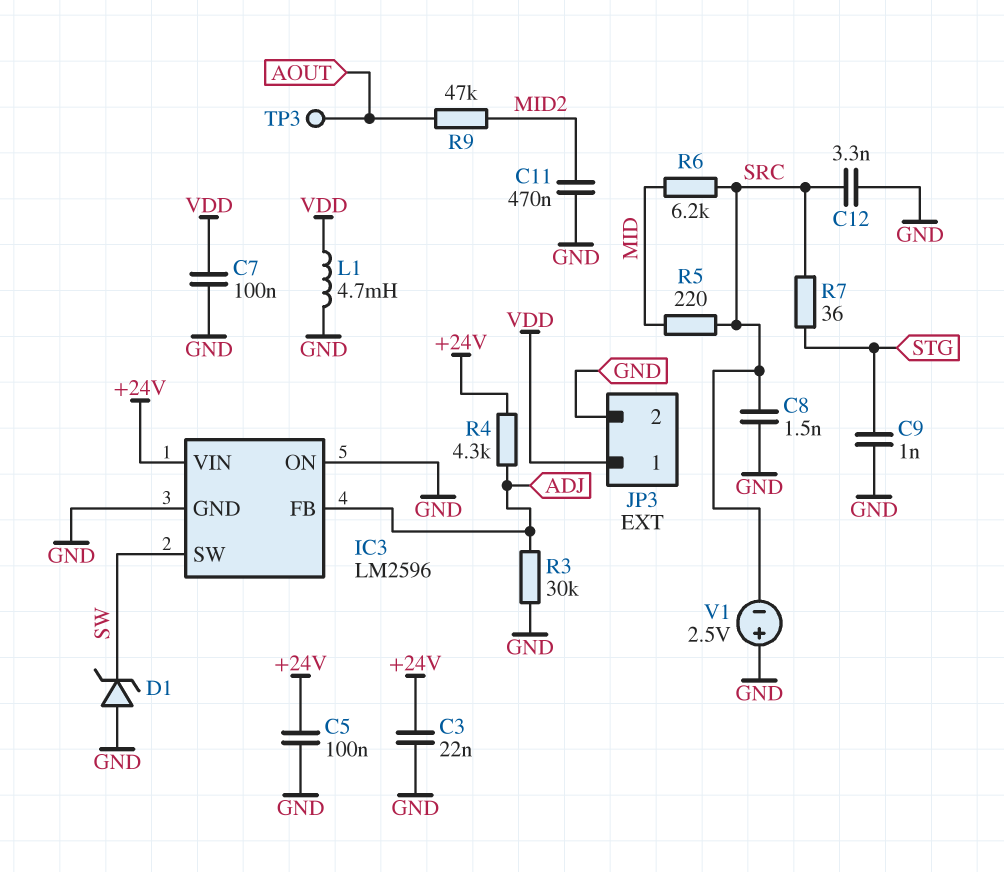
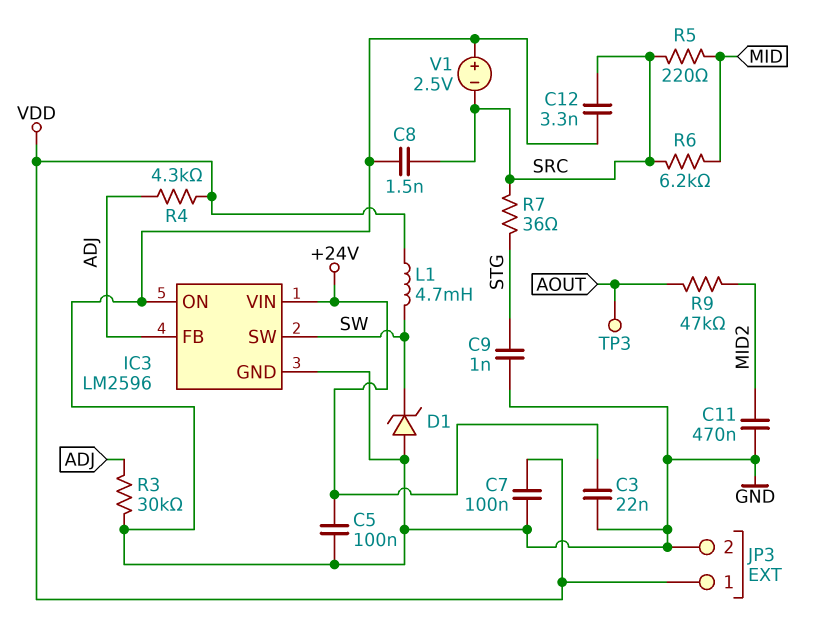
L1: 4.7mH (GND, VDD) -> 4.7mH (SW, VDD)
R4: 4.3k (+24V, ADJ) -> 4.3k (ADJ, VDD)

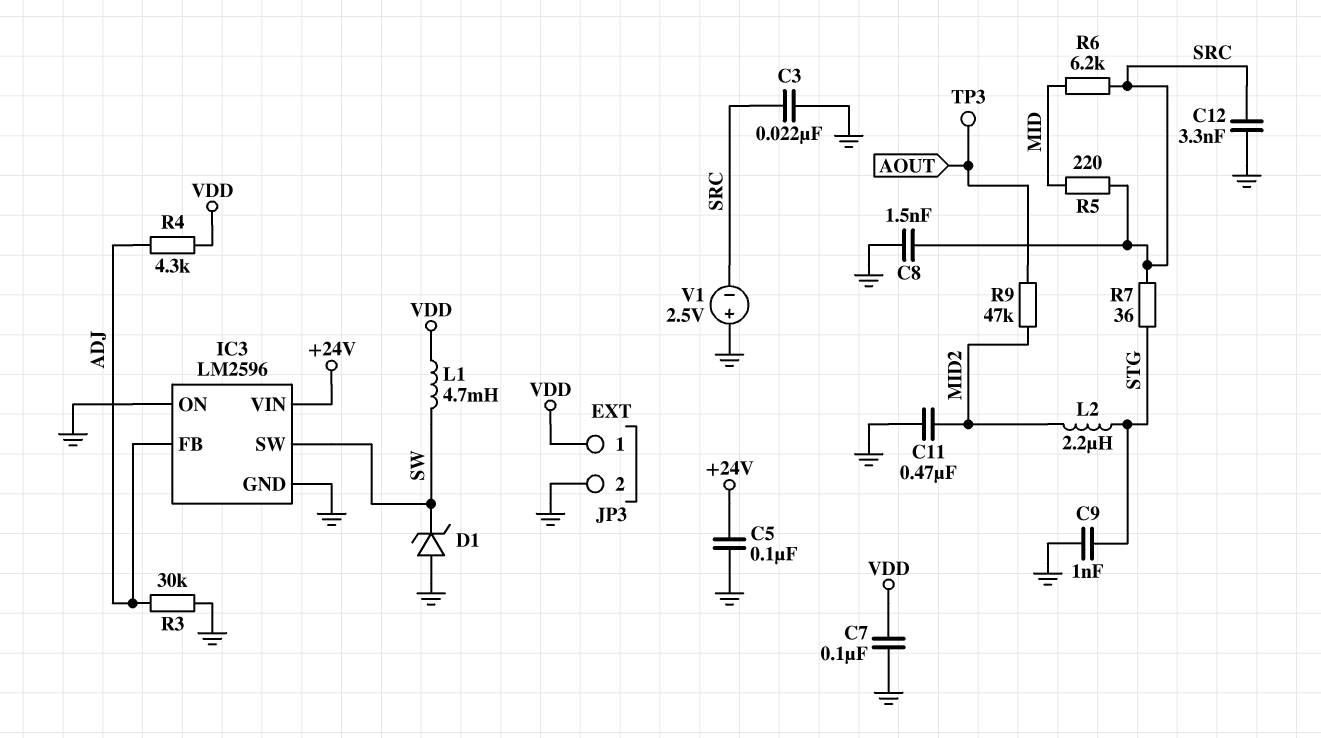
C3: 22nF (+24V, GND) -> 22nF (GND, SRC)
L2: none -> 2.2uH (MID2, STG)

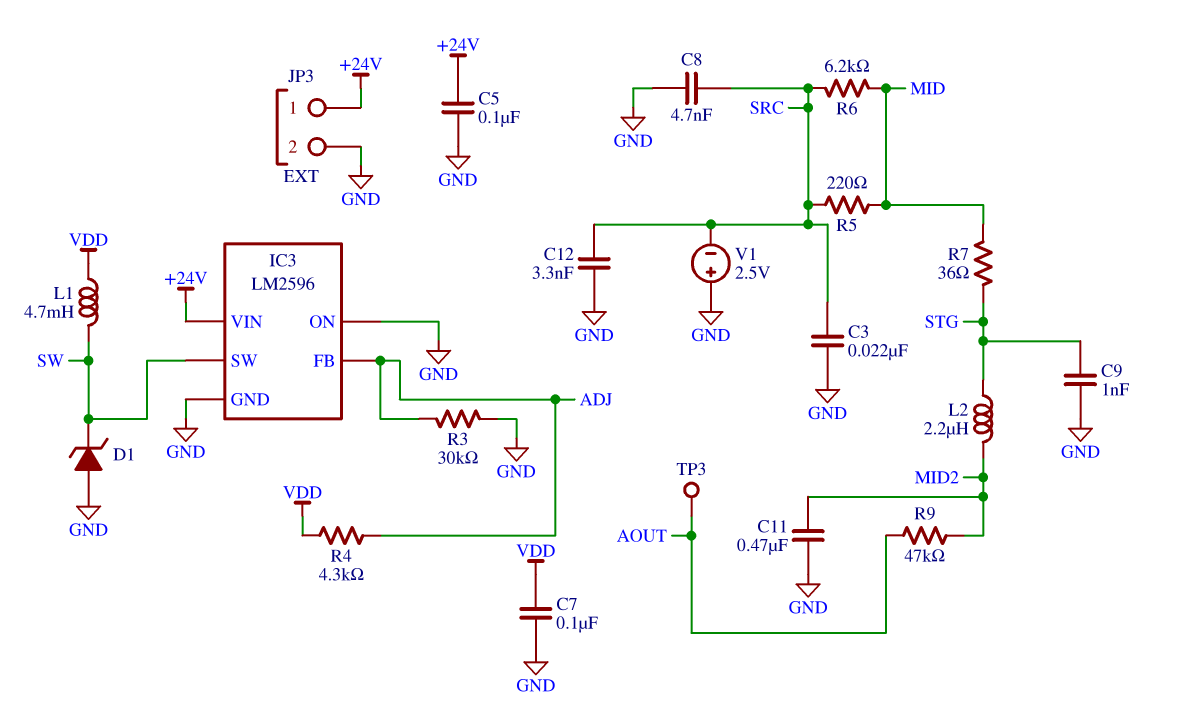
C8: 1.5nF (GND, SRC) -> 4.7nF (GND, SRC)
JP3 pin 1: VDD -> +24V
R7: 36 (SRC, STG) -> 36 (MID, STG)

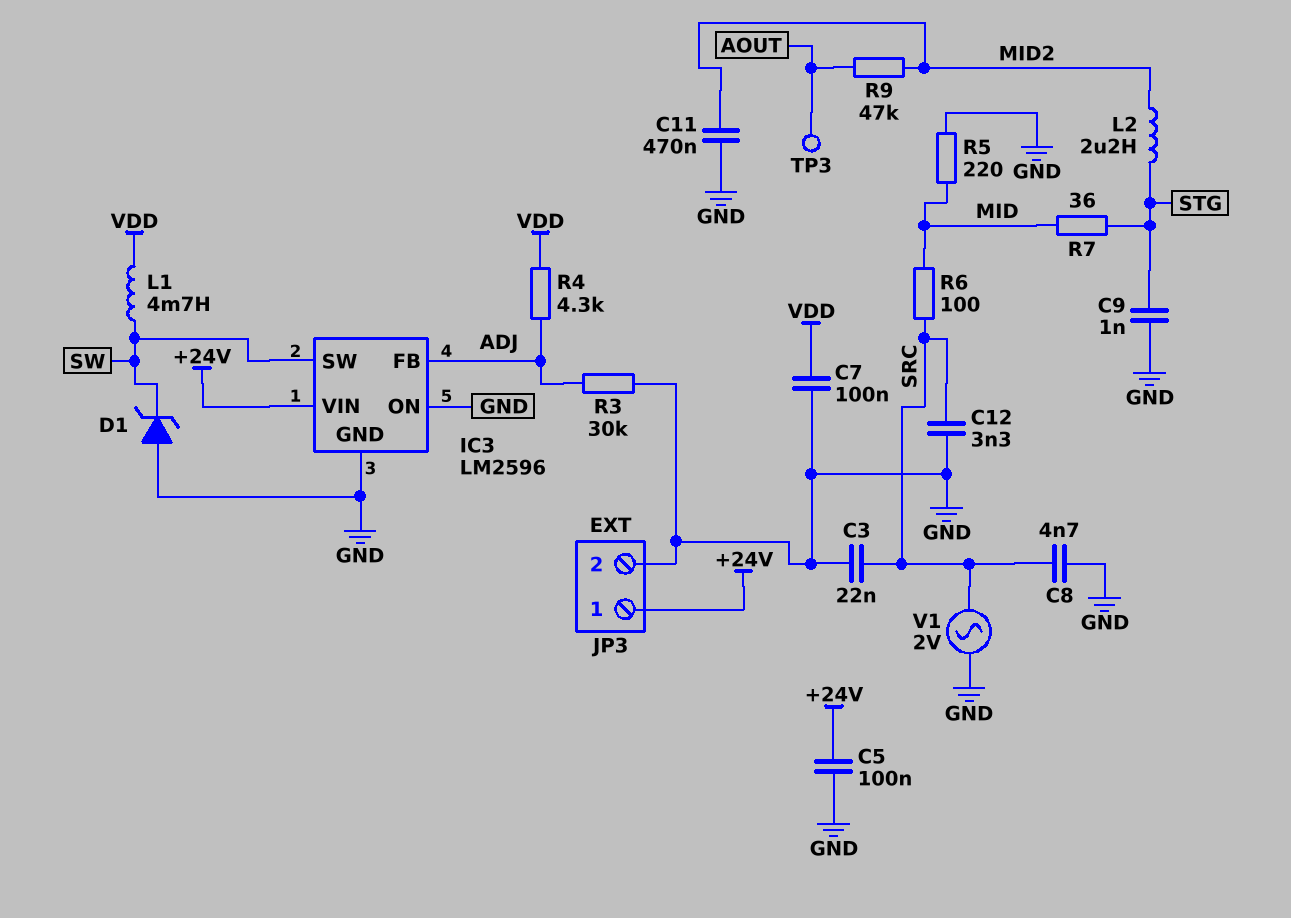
R5: 220 (MID, SRC) -> 220 (GND, MID)
R6: 6.2k (MID, SRC) -> 100 (MID, SRC)
V1: 2.5V (plus GND, minus SRC) -> AC 2V (GND, SRC)

